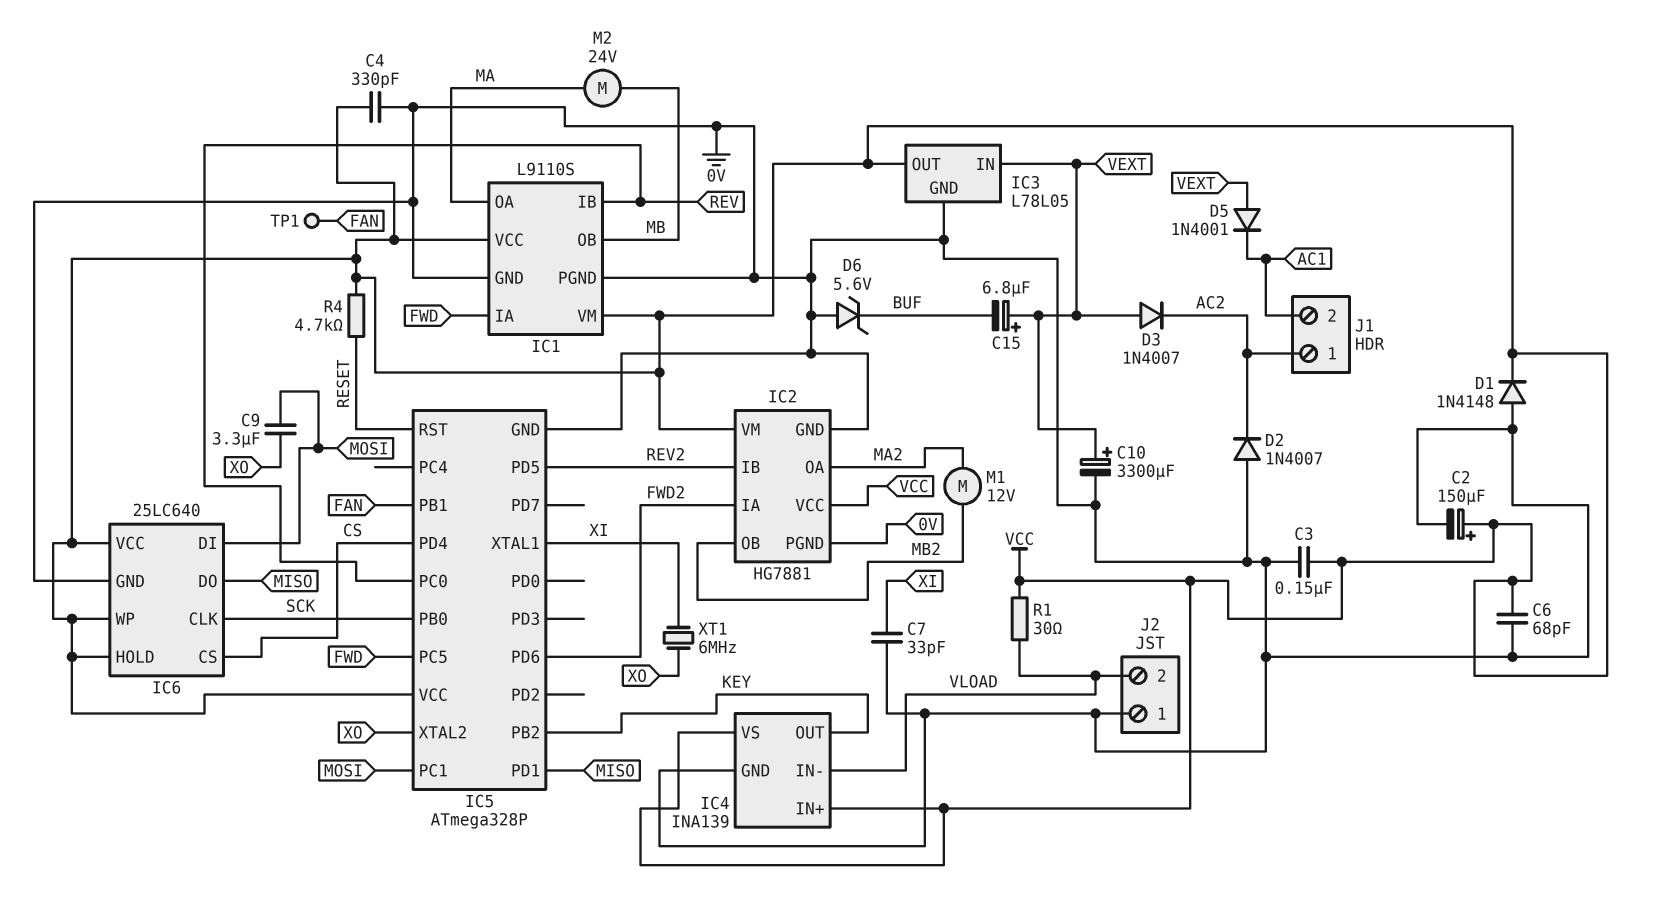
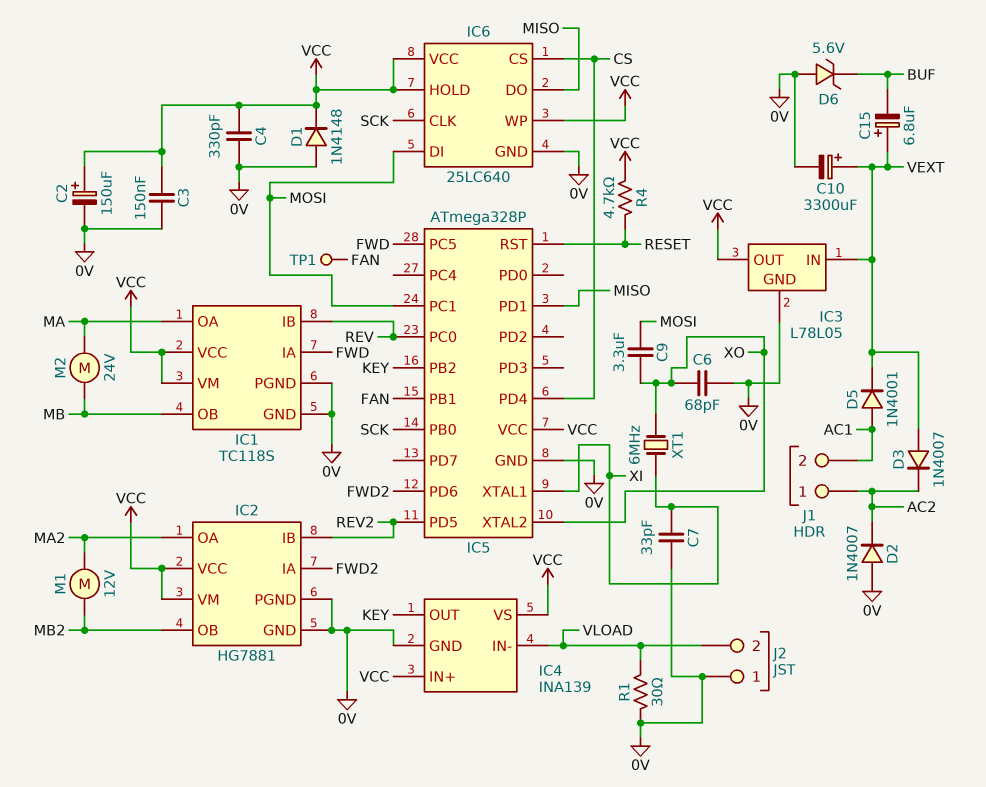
C6: 68pF (0V, VCC) -> 68pF (0V, XO)
D5: diode 1N4001 (A VEXT, K AC1) -> diode 1N4001 (A AC1, K VEXT)
IC1: L9110S -> TC118S
R1: 30 (VCC, VLOAD) -> 30 (0V, VLOAD)

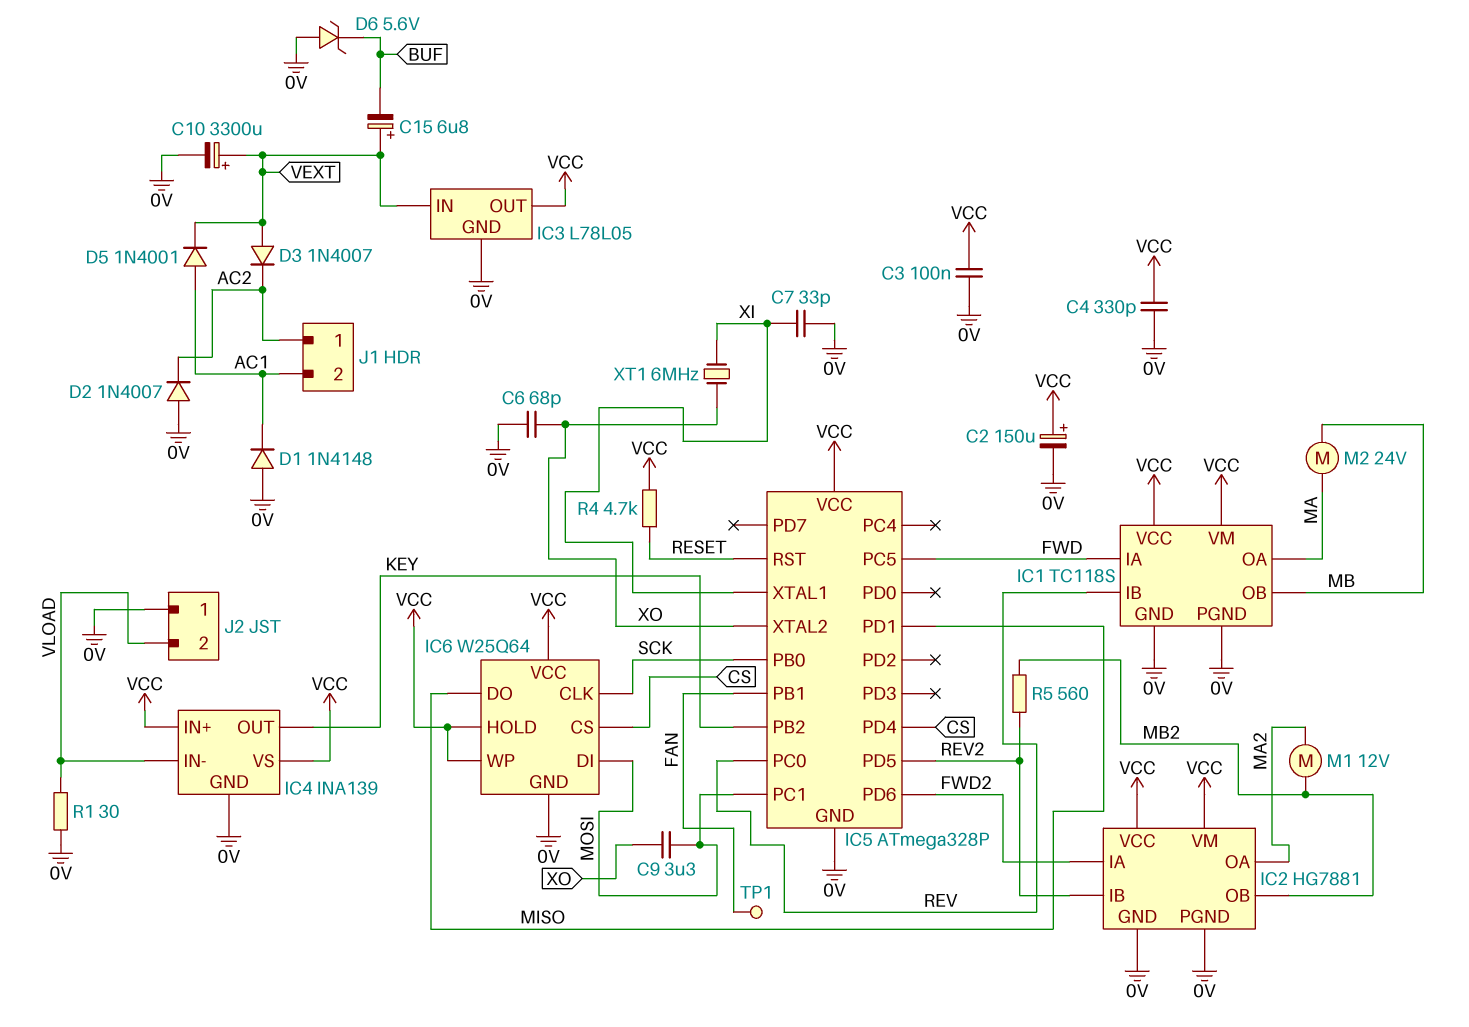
C3: 150nF (0V, VCC) -> 100nF (0V, VCC)
D1: diode 1N4148 (A 0V, K VCC) -> diode 1N4148 (A 0V, K AC1)
IC6: 25LC640 -> W25Q64
R5: none -> 560 (MB2, REV2)

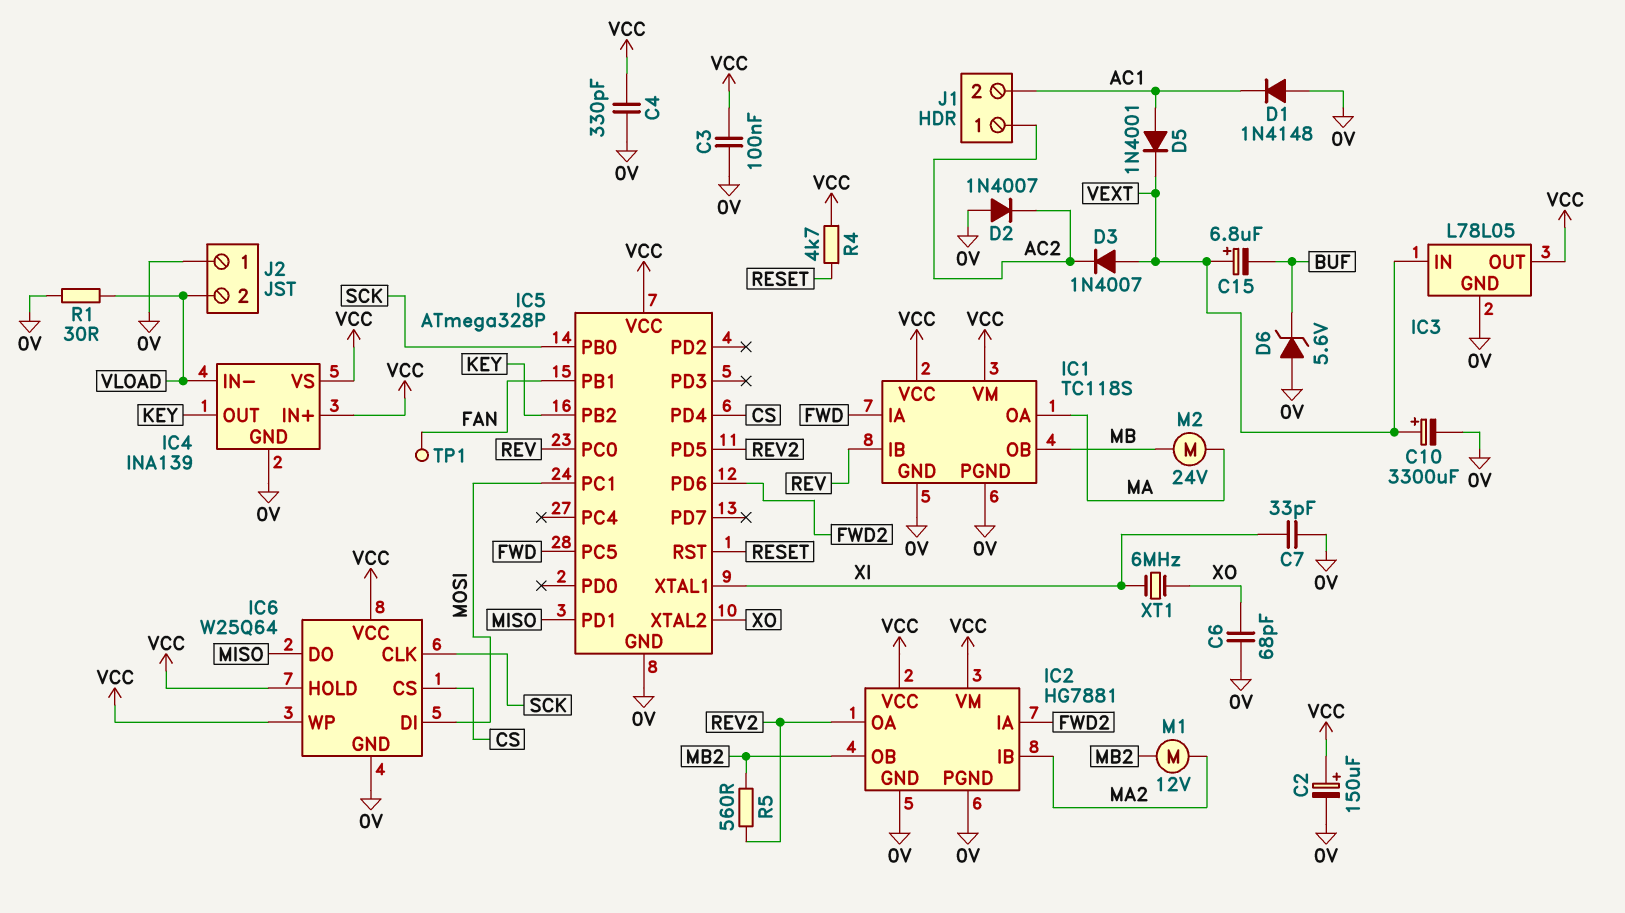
C9: 3.3uF (MOSI, XO) -> none
IC2 pin IB: REV2 -> MA2
IC2 pin OA: MA2 -> REV2

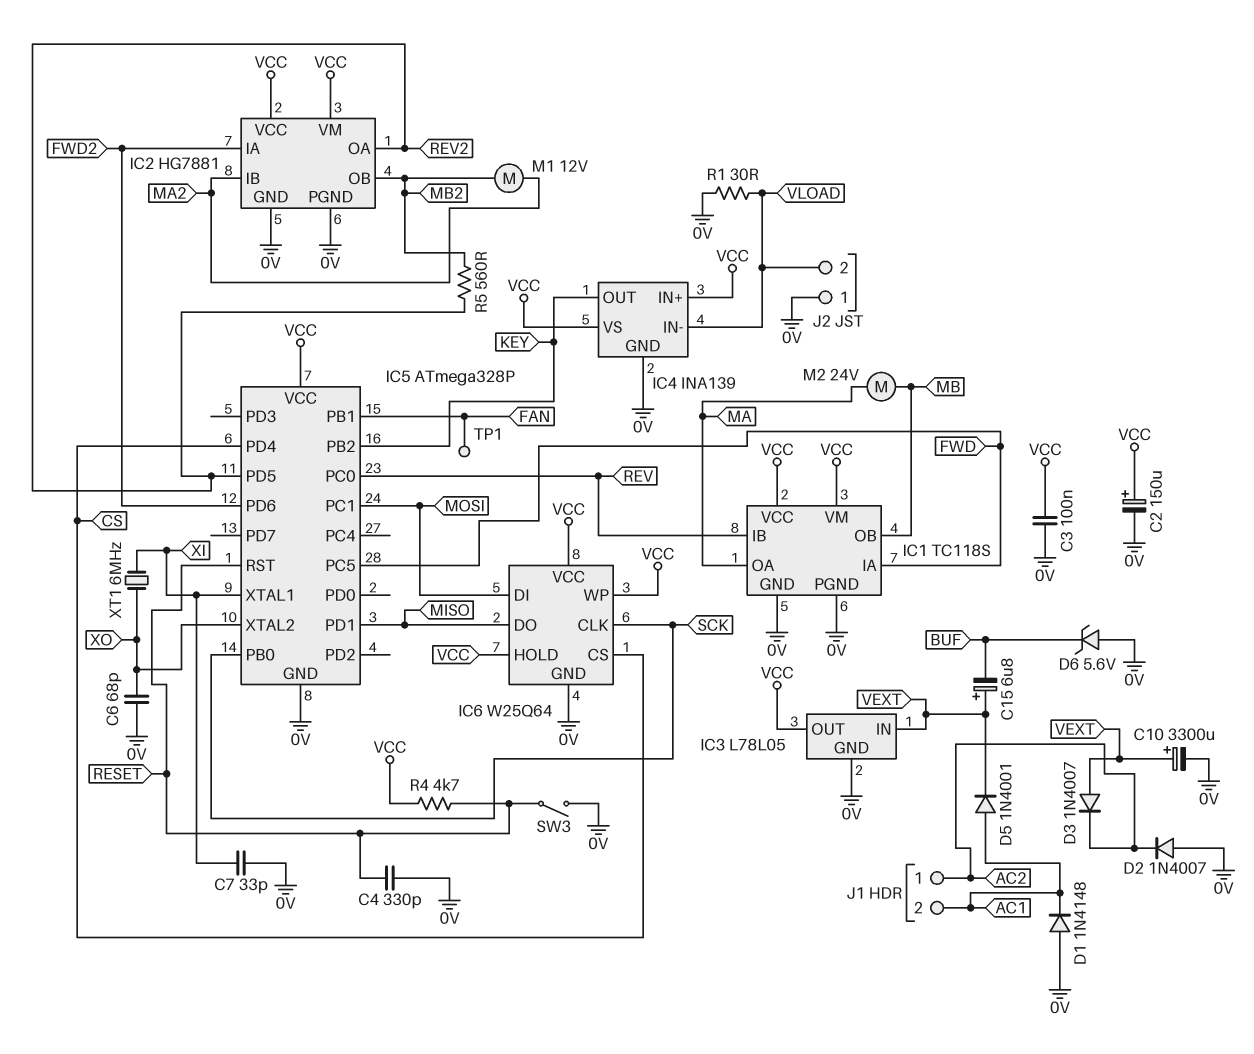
C4: 330pF (0V, VCC) -> 330pF (0V, RESET)
SW3: none -> switch (0V, RESET)

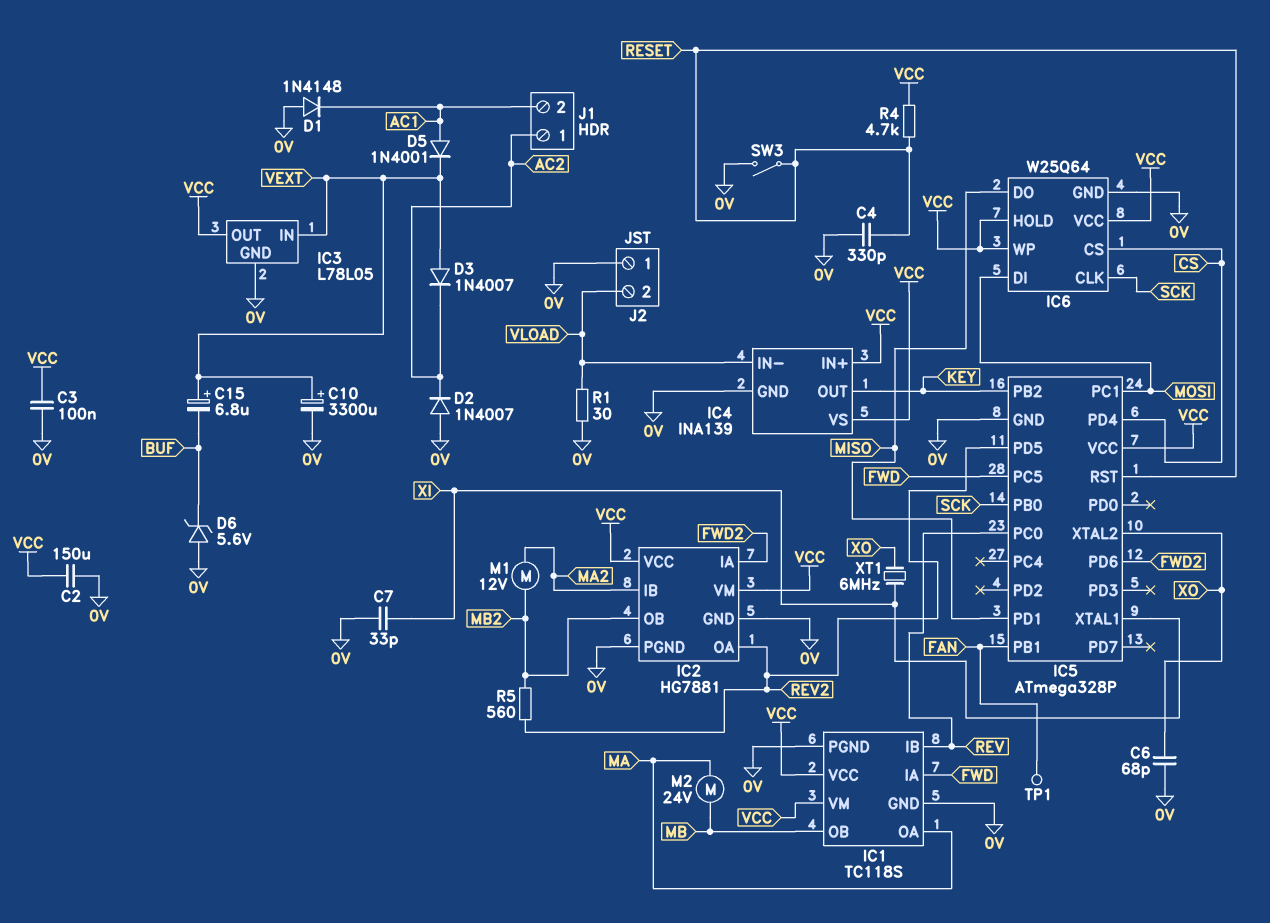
C2: 150uF (plus VCC, minus 0V) -> 150uF (0V, VCC)

